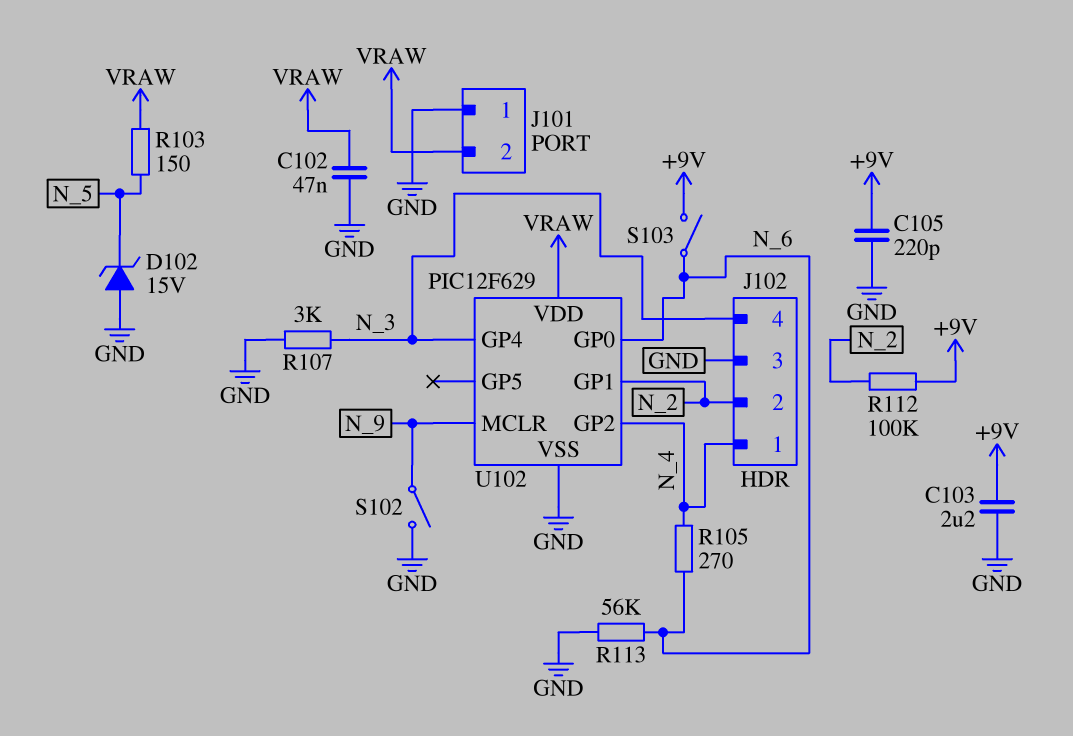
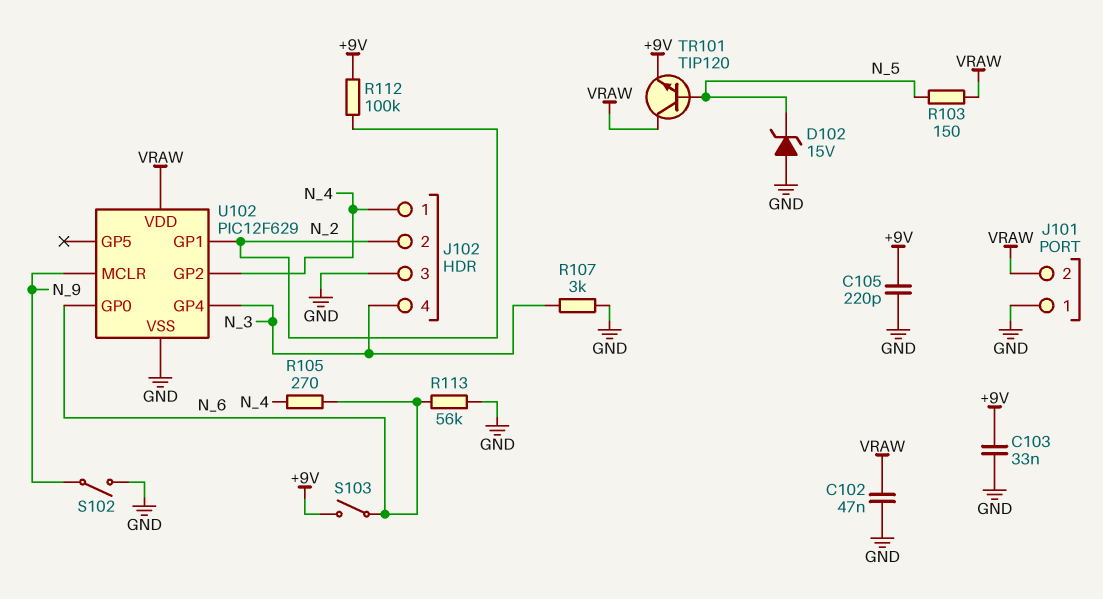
C103: 2.2uF (+9V, GND) -> 33nF (+9V, GND)
TR101: none -> NPN TIP120 (B N_5, C VRAW, E +9V)

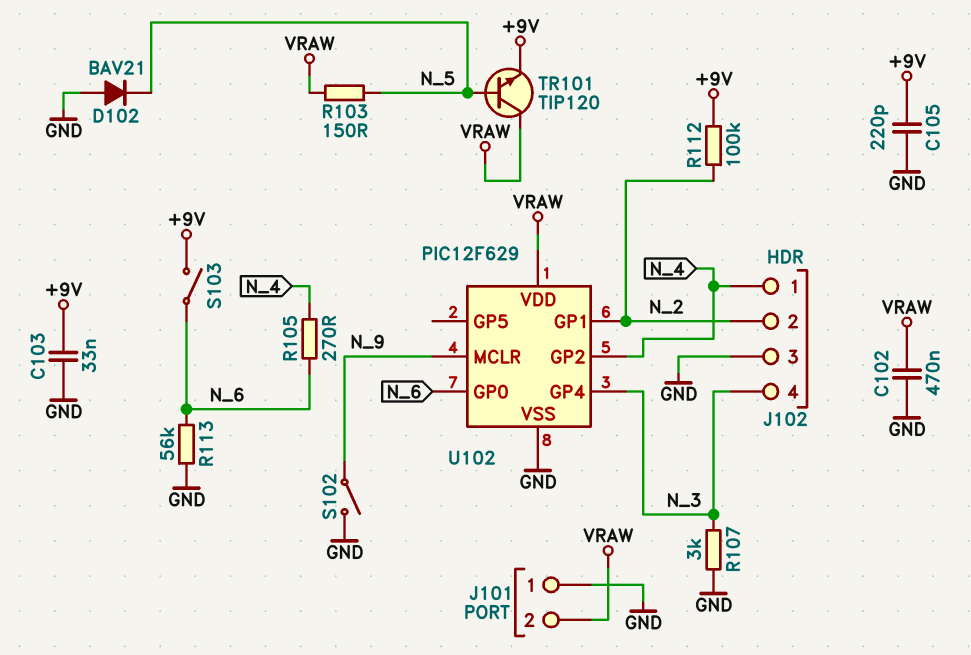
C102: 47nF (GND, VRAW) -> 470nF (GND, VRAW)
D102: zener 15V (A GND, K N_5) -> diode BAV21 (A GND, K N_5)

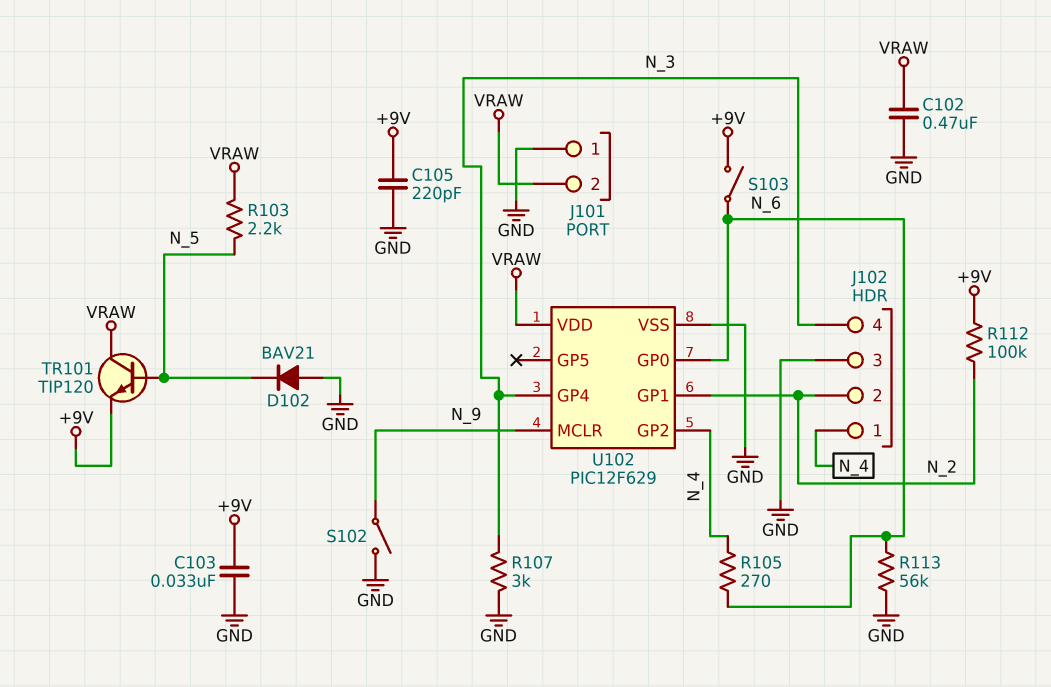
R103: 150 (N_5, VRAW) -> 2.2k (N_5, VRAW)

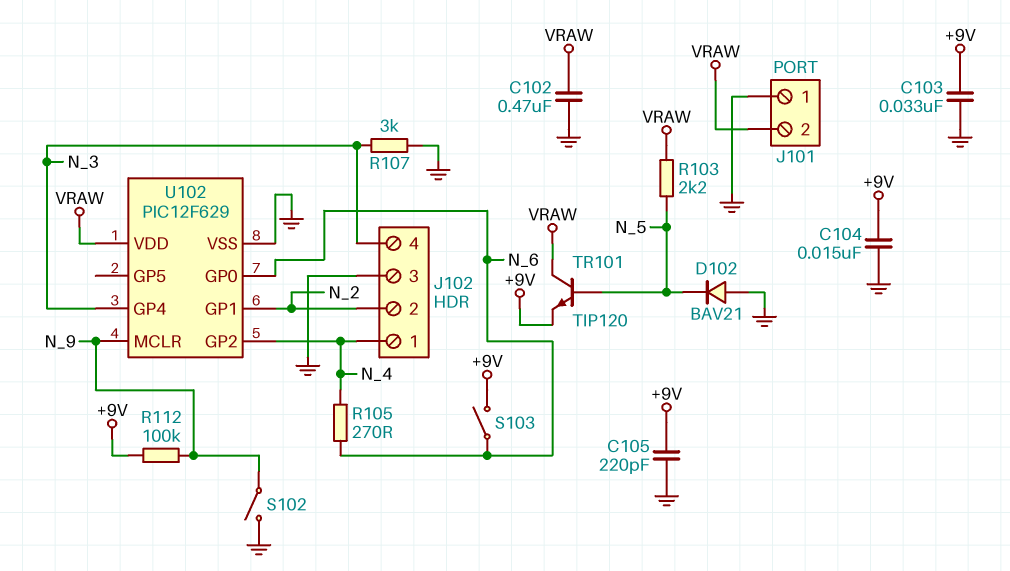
C104: none -> 15nF (+9V, GND)
R112: 100k (+9V, N_2) -> 100k (+9V, N_9)
R113: 56k (GND, N_6) -> none

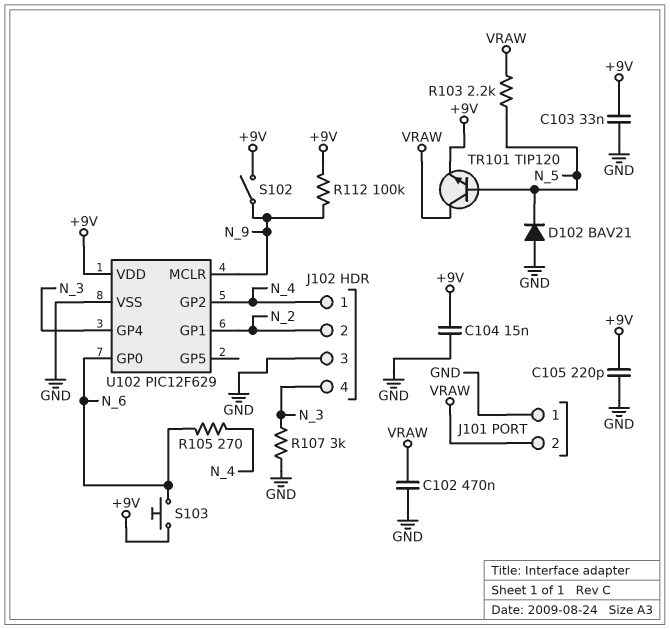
S102: switch (GND, N_9) -> switch (+9V, N_9)
S103: switch (+9V, N_6) -> button (+9V, N_6)
U102 pin VDD: VRAW -> +9V

